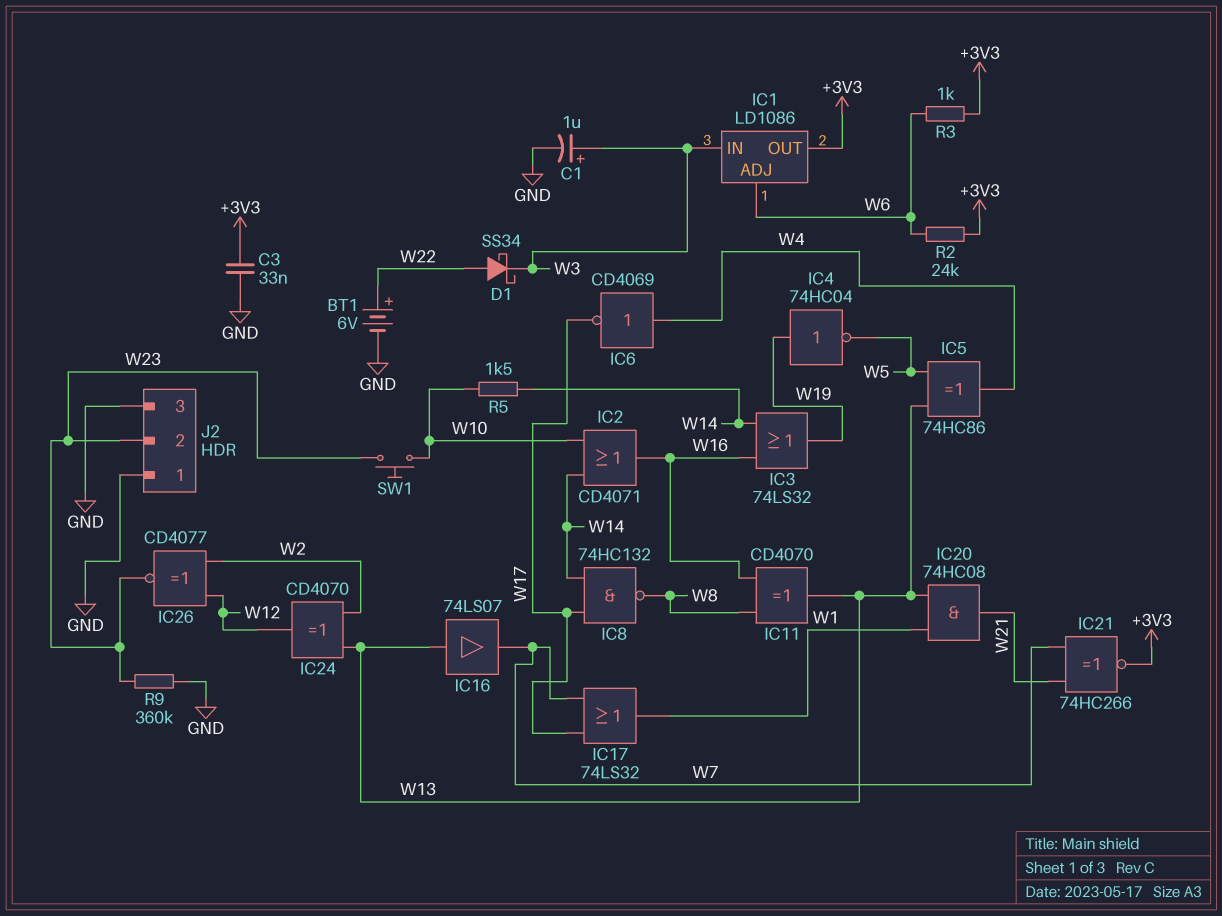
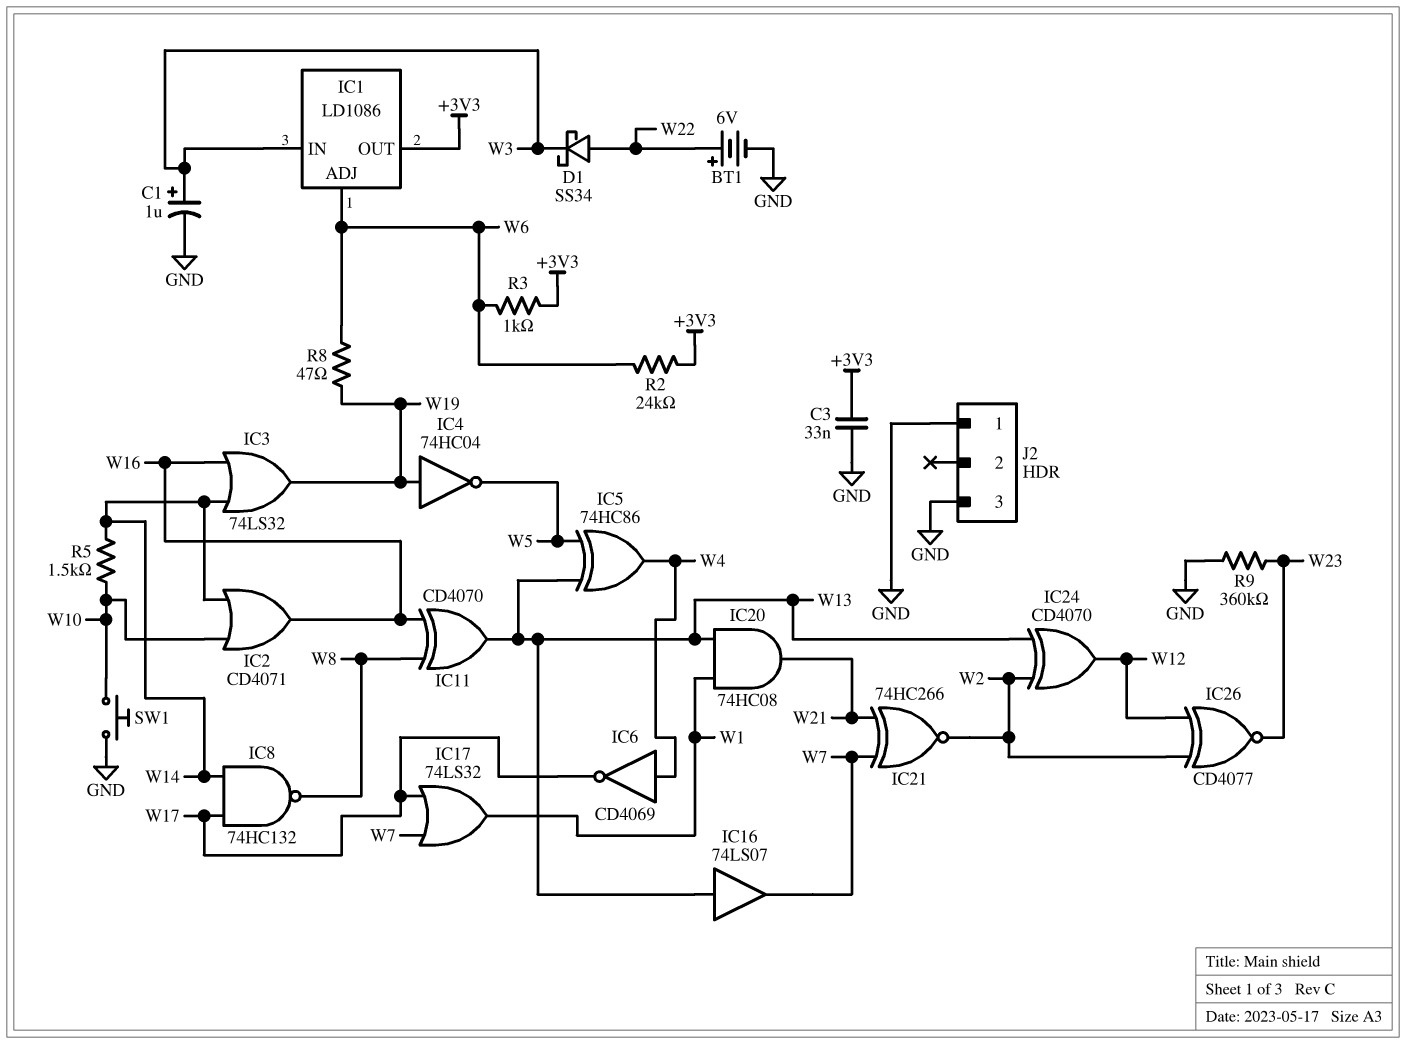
IC21: XNOR 74HC266 (in W7, in W21, out +3V3) -> XNOR 74HC266 (in W7, in W21, out W2)
J2 pin 2: W23 -> none
R8: none -> 47 (W6, W19)
SW1: button (W10, W23) -> button (GND, W10)

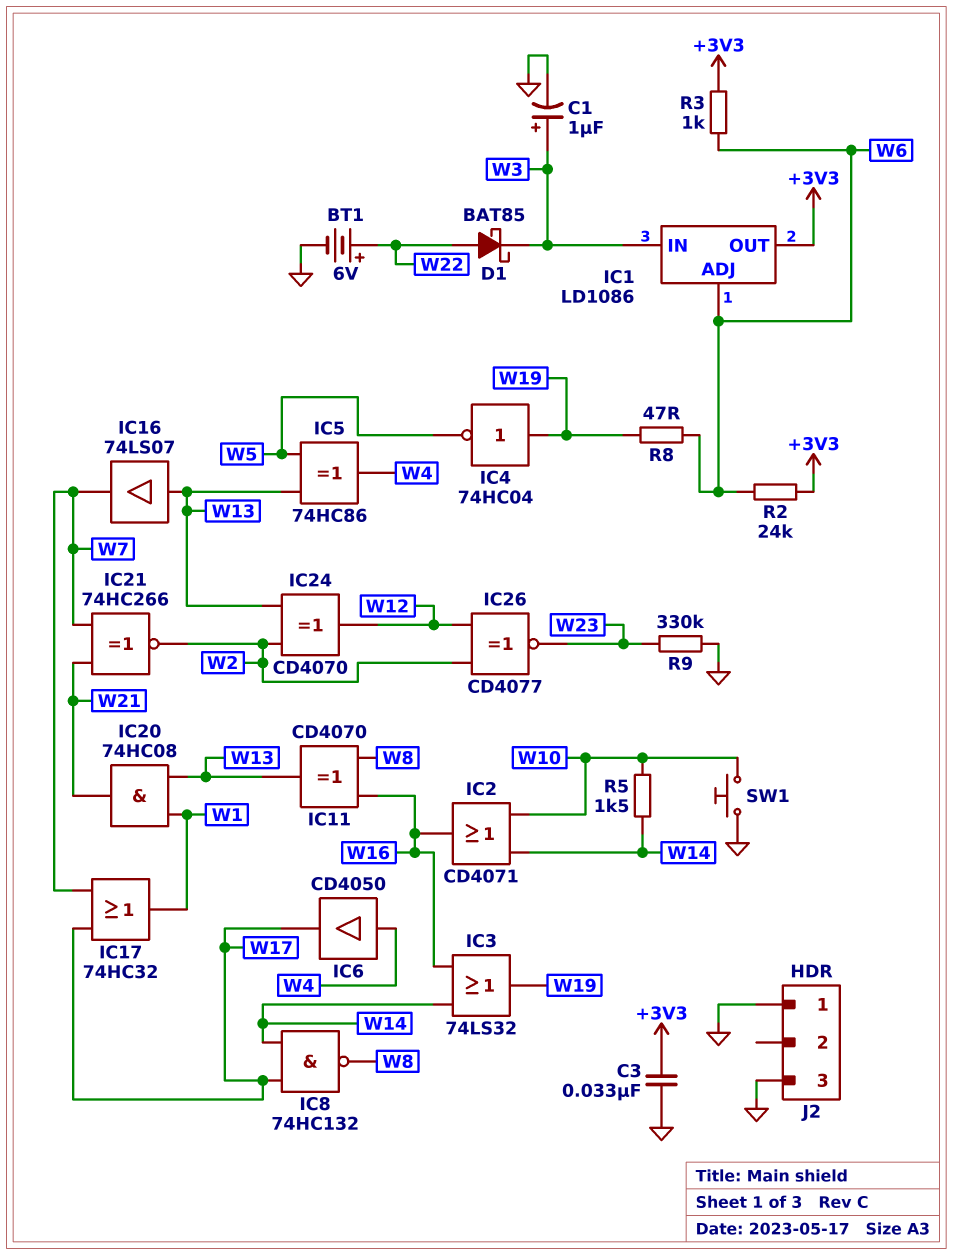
D1: schottky SS34 (A W22, K W3) -> schottky BAT85 (A W22, K W3)
IC6: NOT CD4069 (in W4, out W17) -> buffer CD4050 (in W4, out W17)
IC17: OR 74LS32 (in W7, in W17, out W1) -> OR 74HC32 (in W7, in W17, out W1)
R9: 360k (GND, W23) -> 330k (GND, W23)

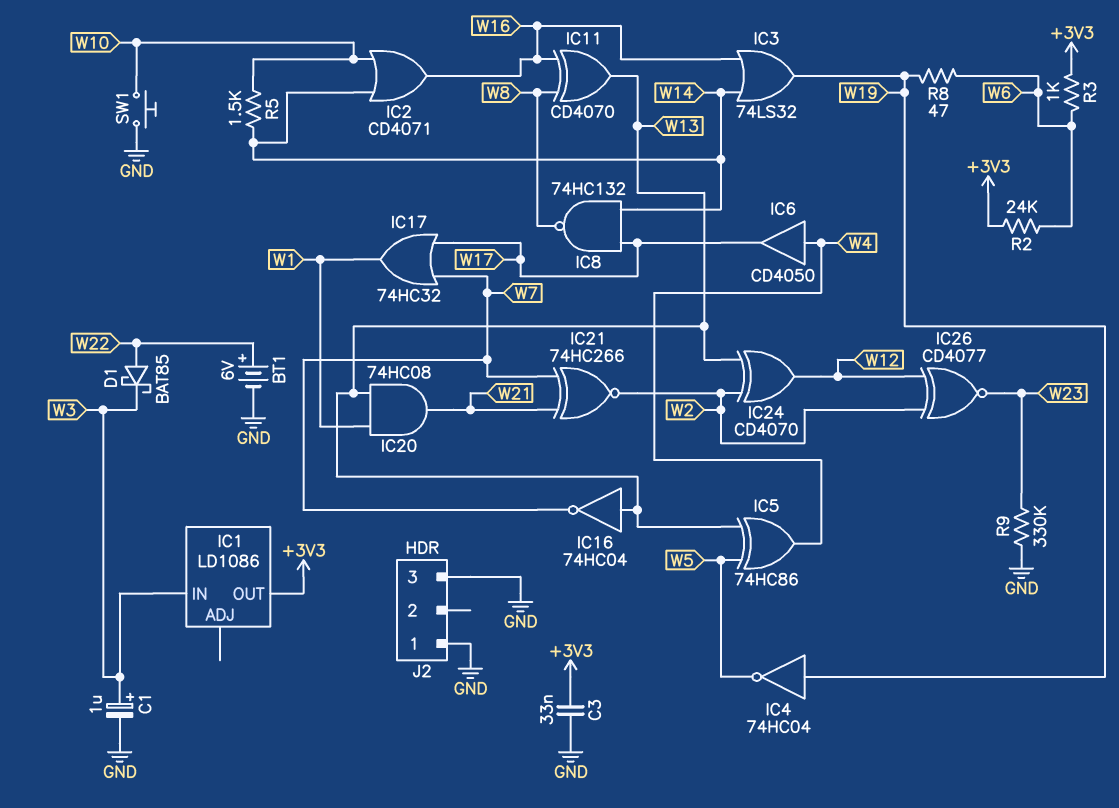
IC1 pin ADJ: W6 -> none
IC16: buffer 74LS07 (in W13, out W7) -> NOT 74HC04 (in W13, out W7)

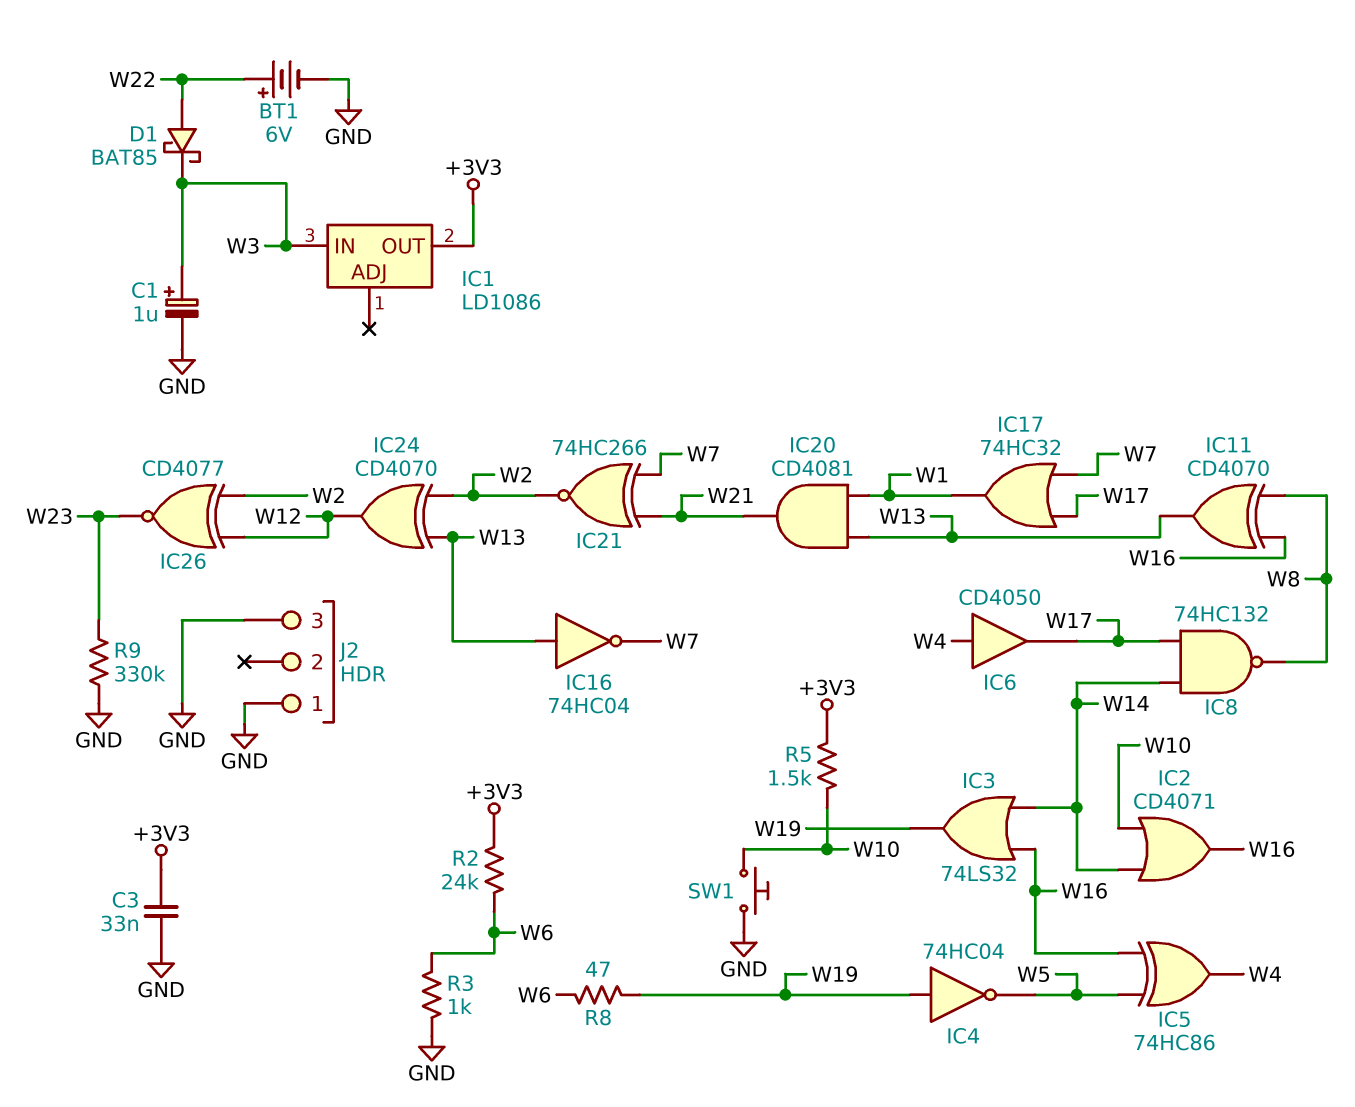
IC5: XOR 74HC86 (in W5, in W13, out W4) -> XOR 74HC86 (in W5, in W16, out W4)
IC20: AND 74HC08 (in W1, in W13, out W21) -> AND CD4081 (in W1, in W13, out W21)
R3: 1k (+3V3, W6) -> 1k (GND, W6)
R5: 1.5k (W10, W14) -> 1.5k (+3V3, W10)

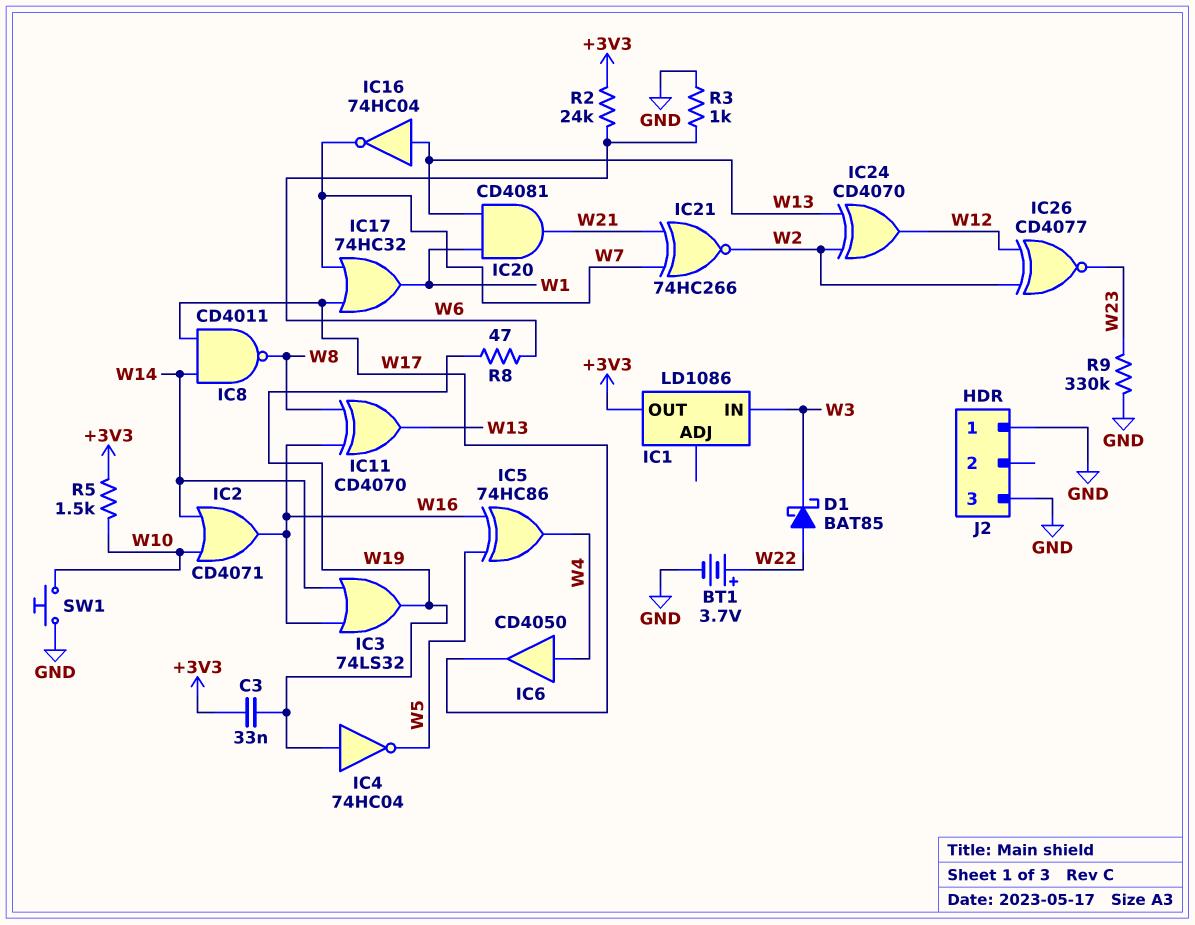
BT1: 6V (plus W22, minus GND) -> 3.7V (plus W22, minus GND)
C1: 1uF (plus W3, minus GND) -> none
C3: 33nF (+3V3, GND) -> 33nF (+3V3, W19)
IC8: NAND 74HC132 (in W14, in W17, out W8) -> NAND CD4011 (in W14, in W17, out W8)

